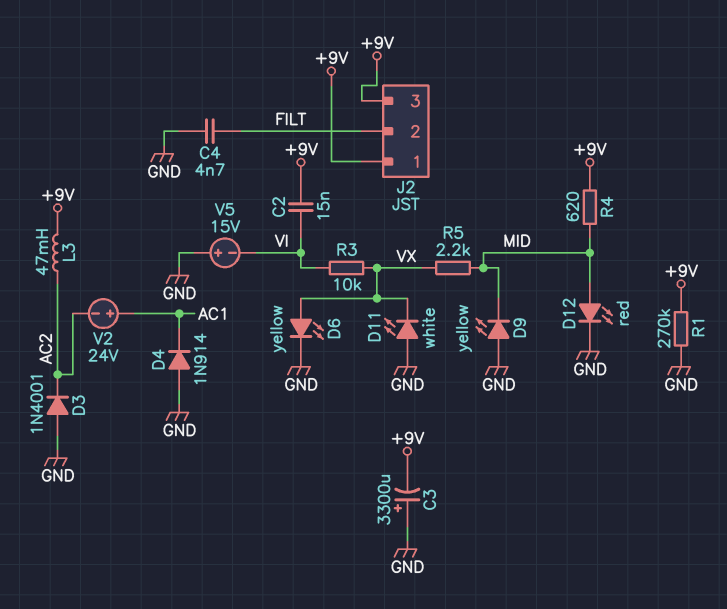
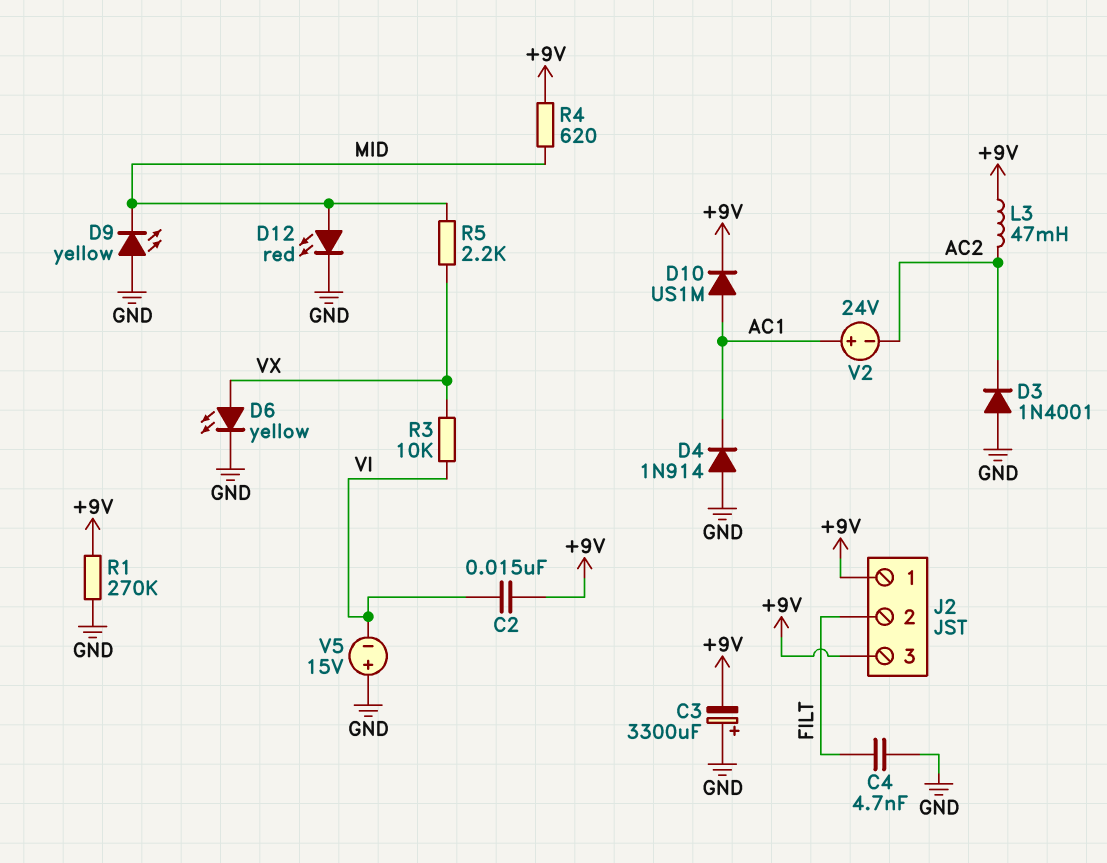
D10: none -> diode US1M (A AC1, K +9V)
D11: LED white (A GND, K VX) -> none

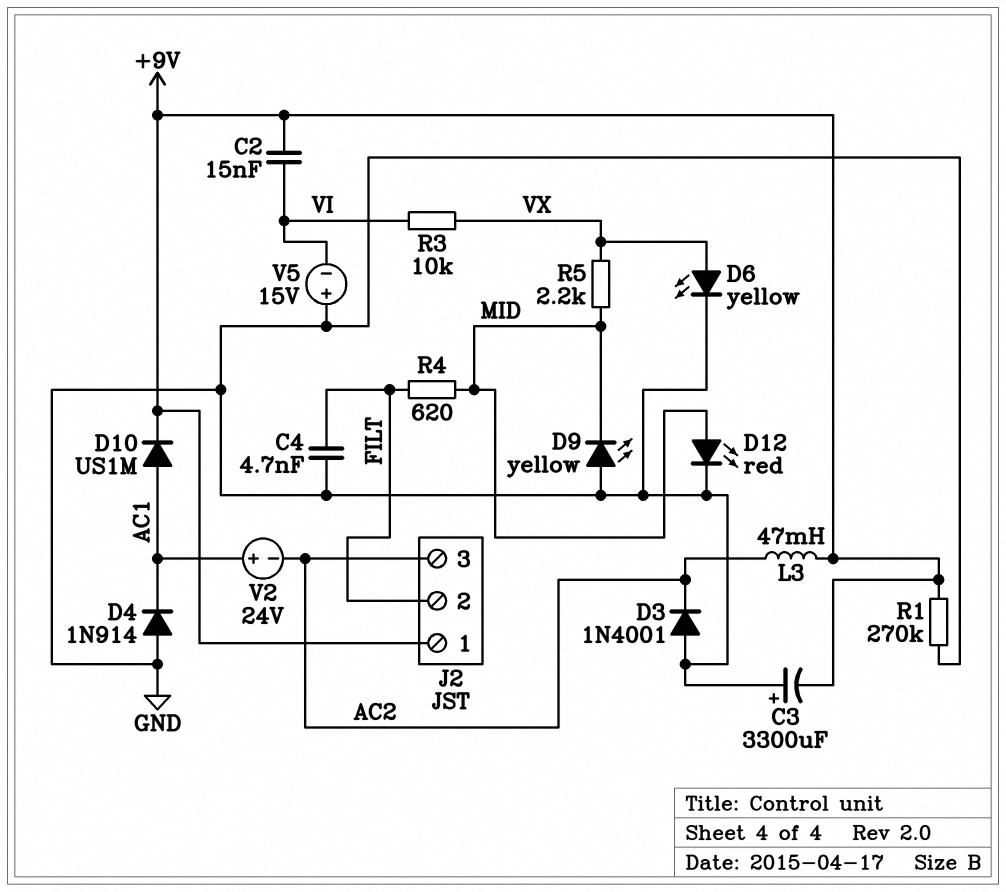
J2 pin 3: +9V -> AC2
R4: 620 (+9V, MID) -> 620 (FILT, MID)

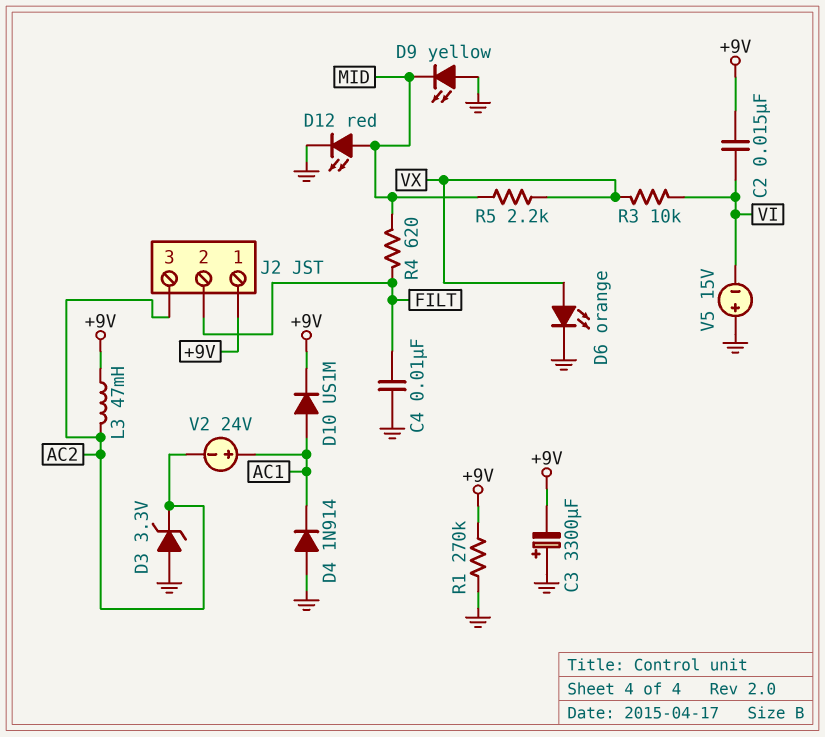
C4: 4.7nF (FILT, GND) -> 10nF (FILT, GND)
D3: diode 1N4001 (A GND, K AC2) -> zener 3.3V (A GND, K AC2)
D6: LED yellow (A VX, K GND) -> LED orange (A VX, K GND)

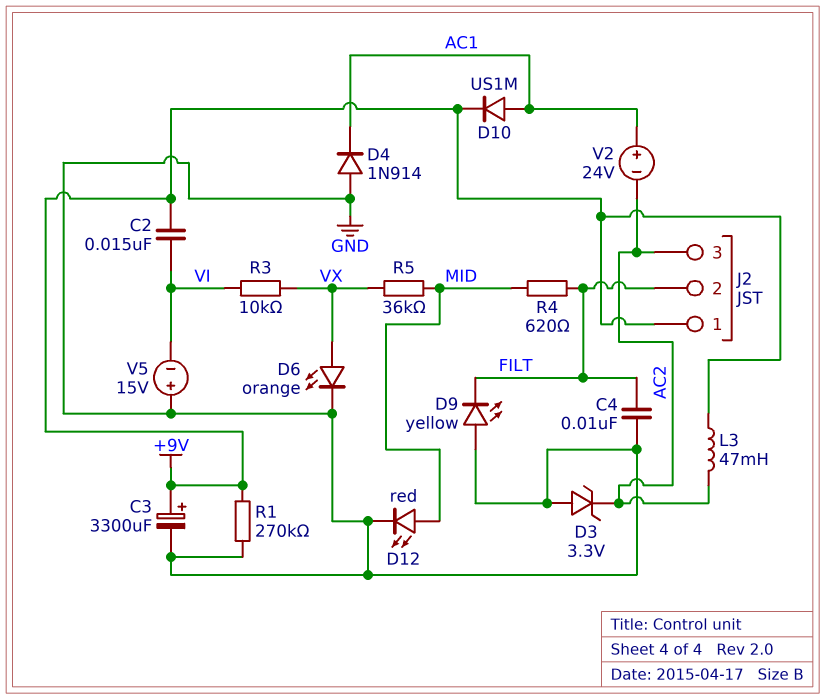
C3: 3300uF (plus GND, minus +9V) -> 3300uF (plus +9V, minus GND)
D9: LED yellow (A GND, K MID) -> LED yellow (A GND, K FILT)
R5: 2.2k (MID, VX) -> 36k (MID, VX)

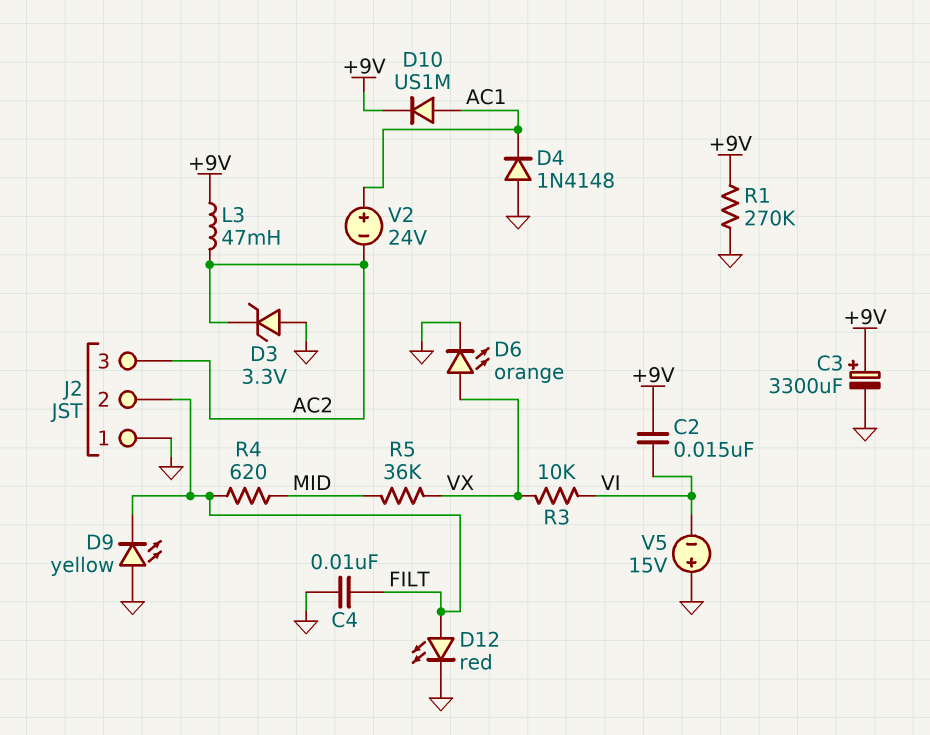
D4: diode 1N914 (A GND, K AC1) -> diode 1N4148 (A GND, K AC1)
D12: LED red (A MID, K GND) -> LED red (A FILT, K GND)
J2 pin 1: +9V -> GND

